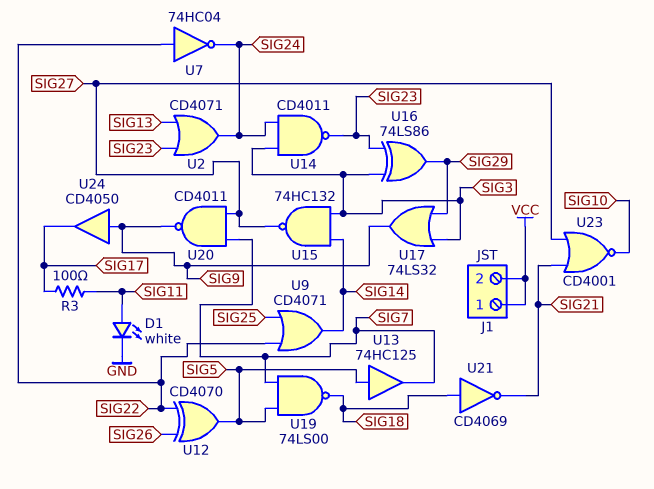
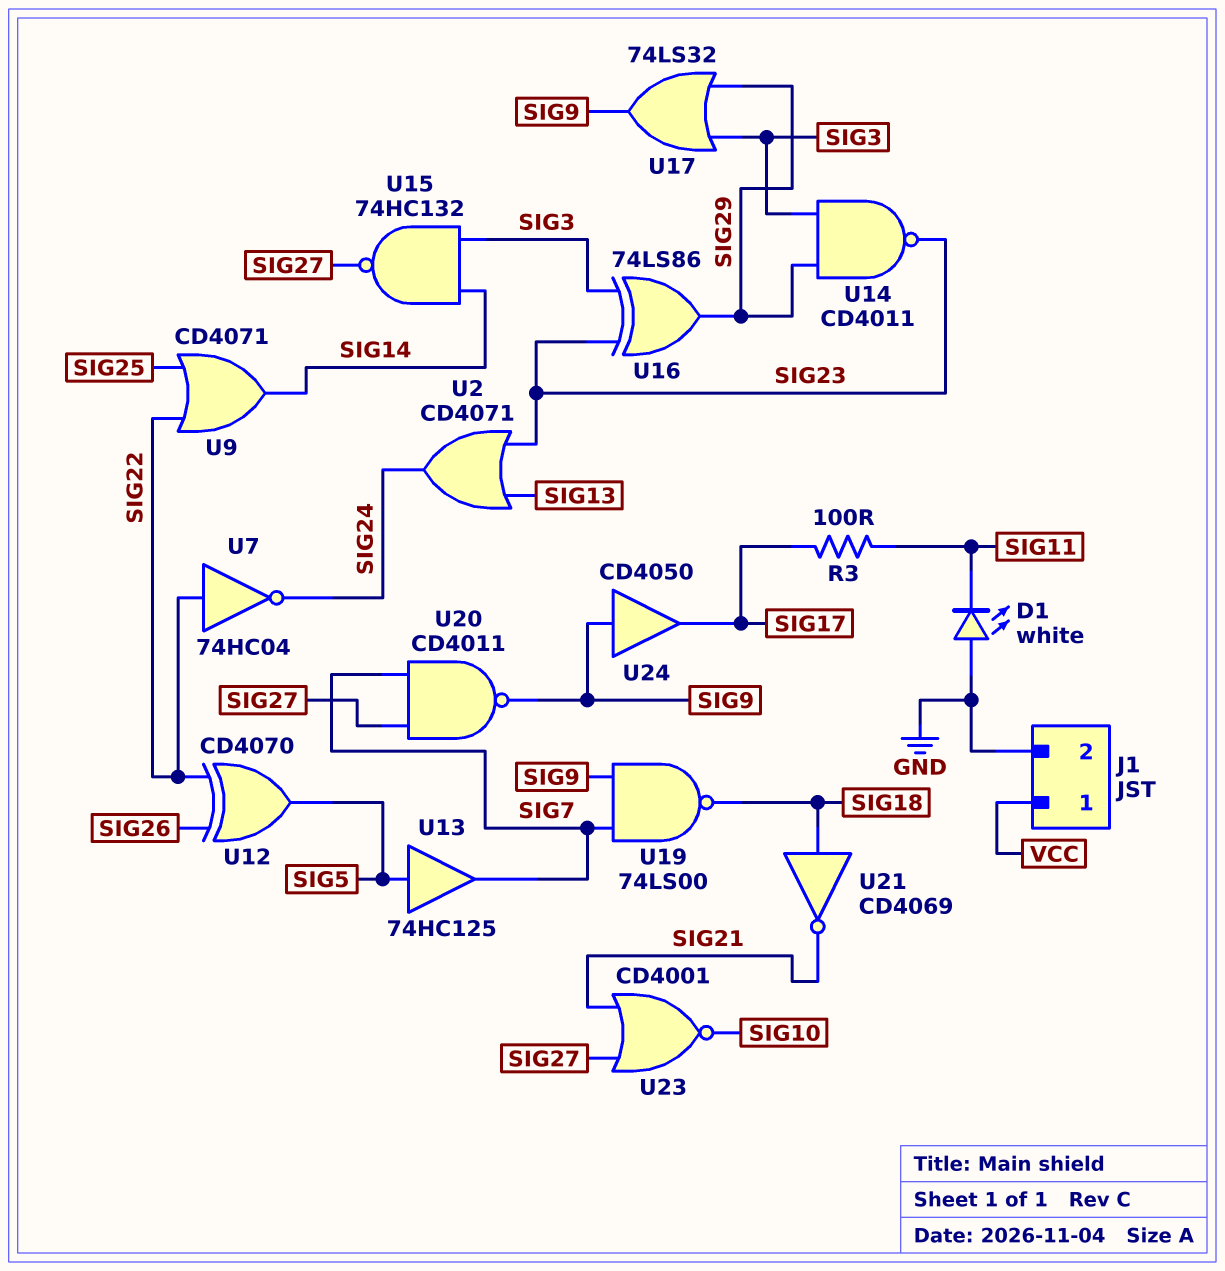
D1: LED white (A SIG11, K GND) -> LED white (A GND, K SIG11)
J1 pin 2: VCC -> GND
U14: NAND CD4011 (in SIG3, in SIG24, out SIG23) -> NAND CD4011 (in SIG3, in SIG29, out SIG23)
U19: NAND 74LS00 (in SIG5, in SIG7, out SIG18) -> NAND 74LS00 (in SIG7, in SIG9, out SIG18)

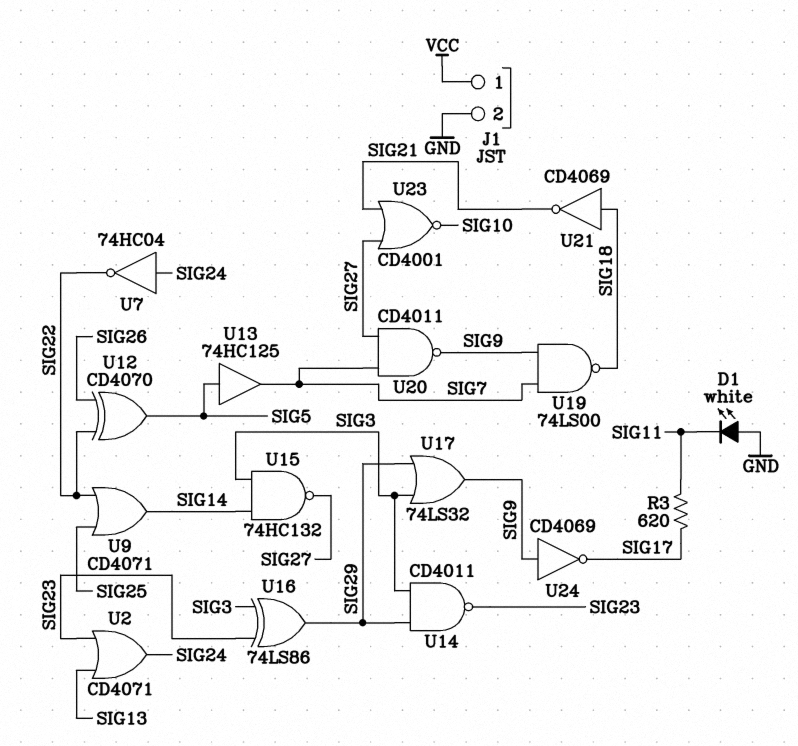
R3: 100 (SIG11, SIG17) -> 620 (SIG11, SIG17)
U7: NOT 74HC04 (in SIG22, out SIG24) -> NOT 74HC04 (in SIG24, out SIG22)
U24: buffer CD4050 (in SIG9, out SIG17) -> NOT CD4069 (in SIG9, out SIG17)

